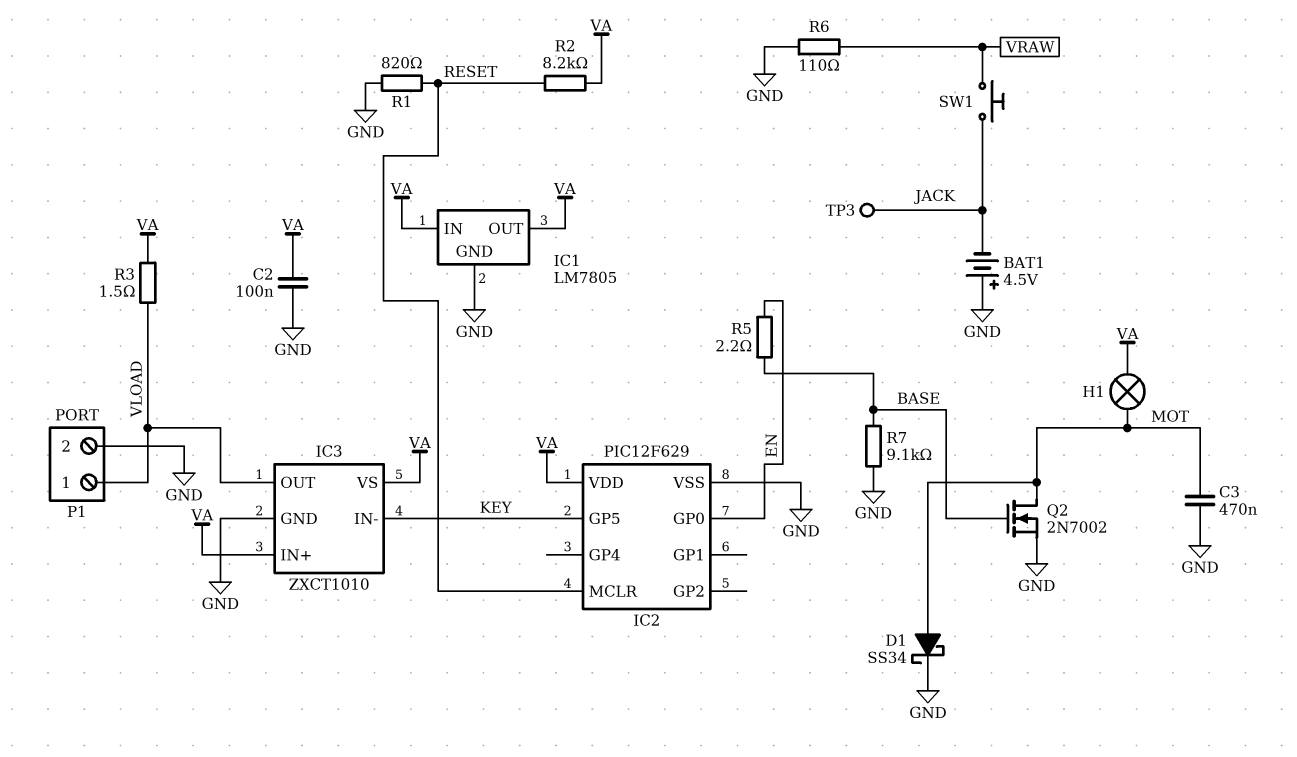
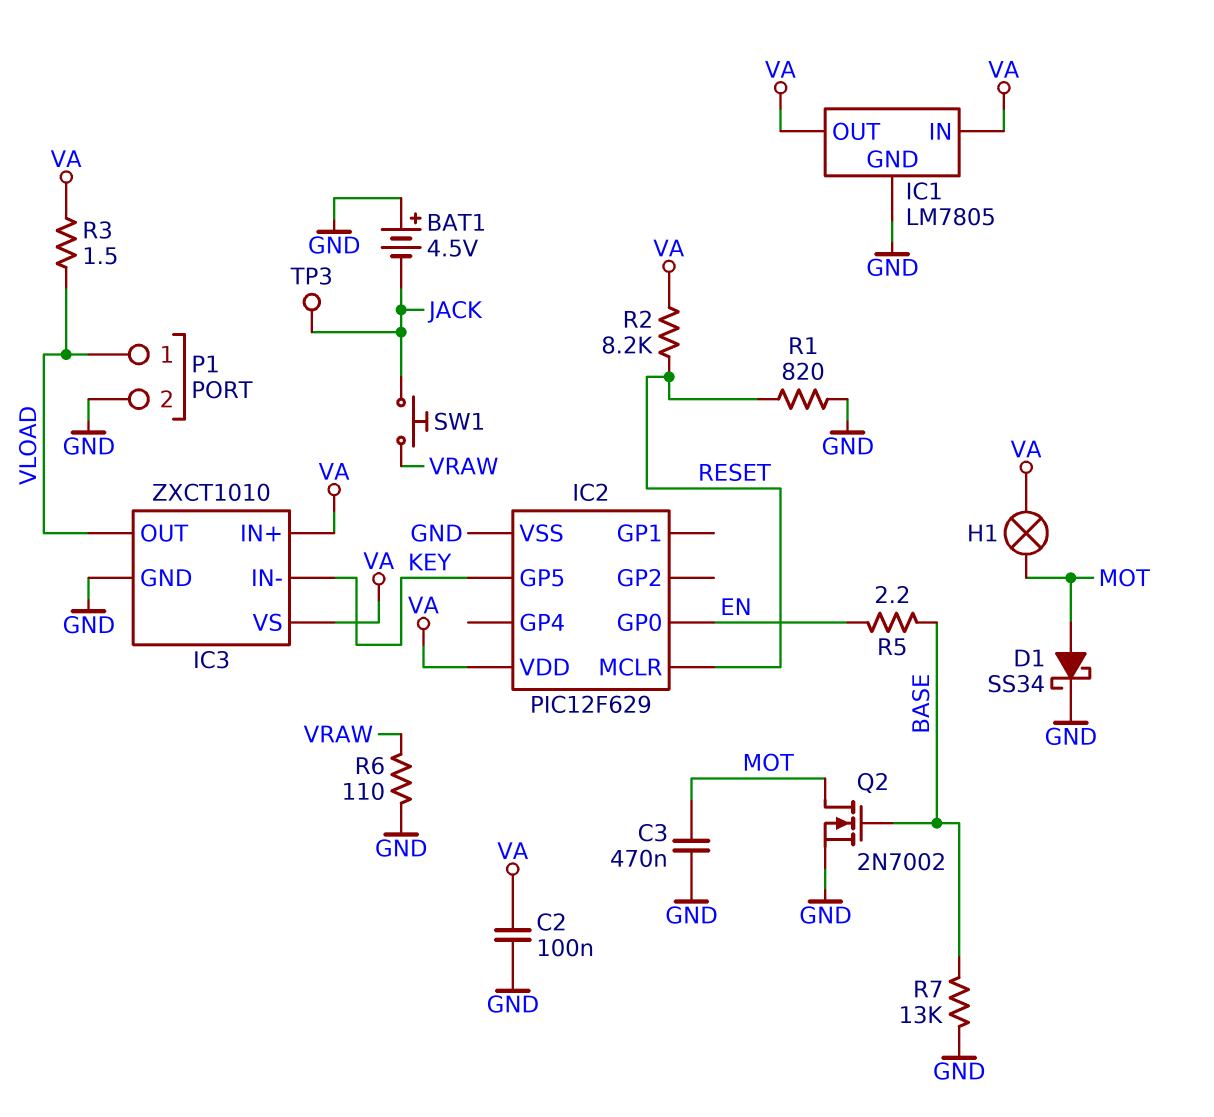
R7: 9.1k (BASE, GND) -> 13k (BASE, GND)

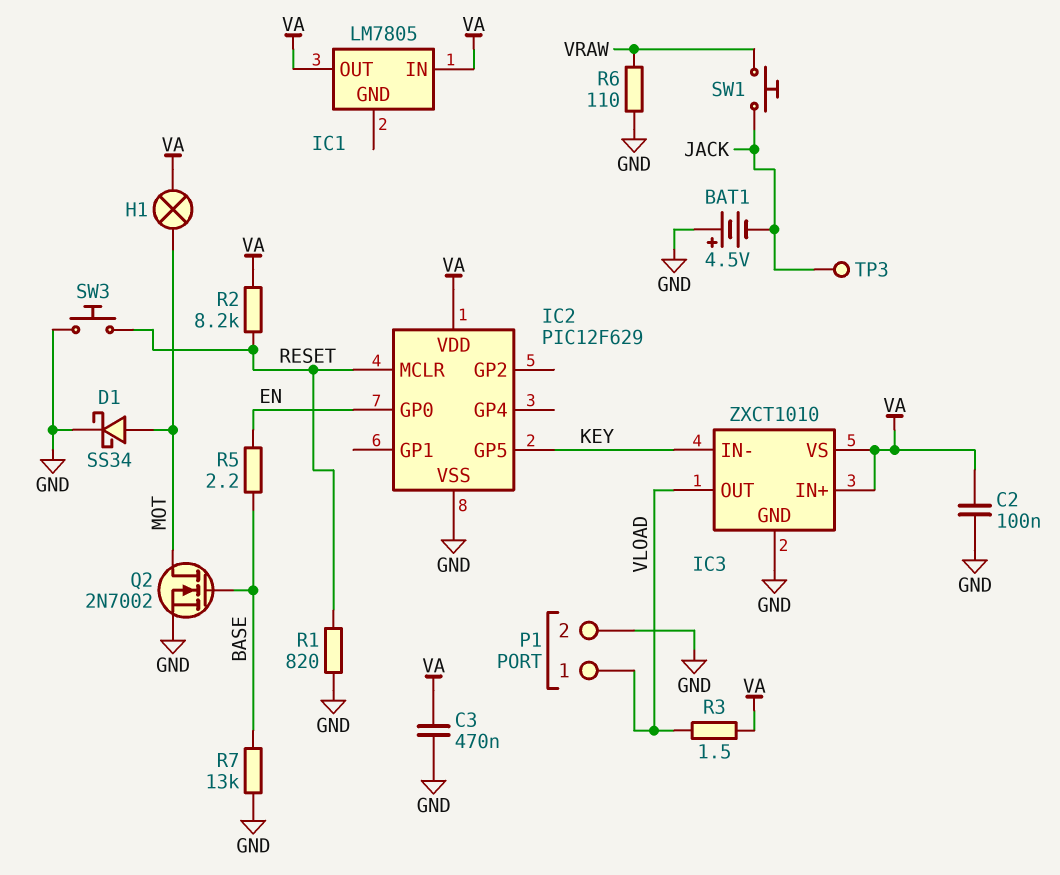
C3: 470nF (GND, MOT) -> 470nF (GND, VA)
IC1 pin GND: GND -> none
SW3: none -> button (GND, RESET)

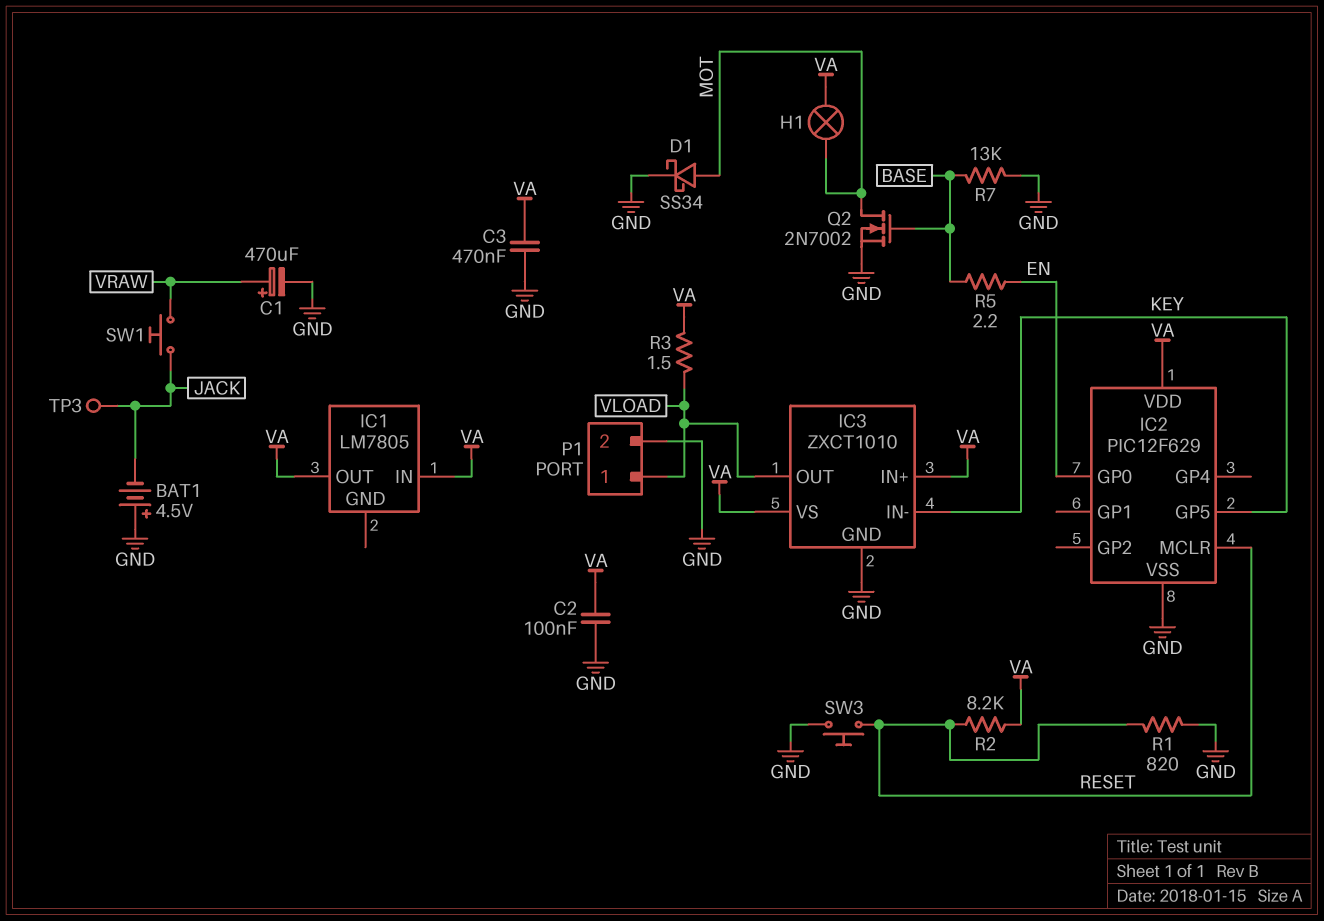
C1: none -> 470uF (plus VRAW, minus GND)
R6: 110 (GND, VRAW) -> none

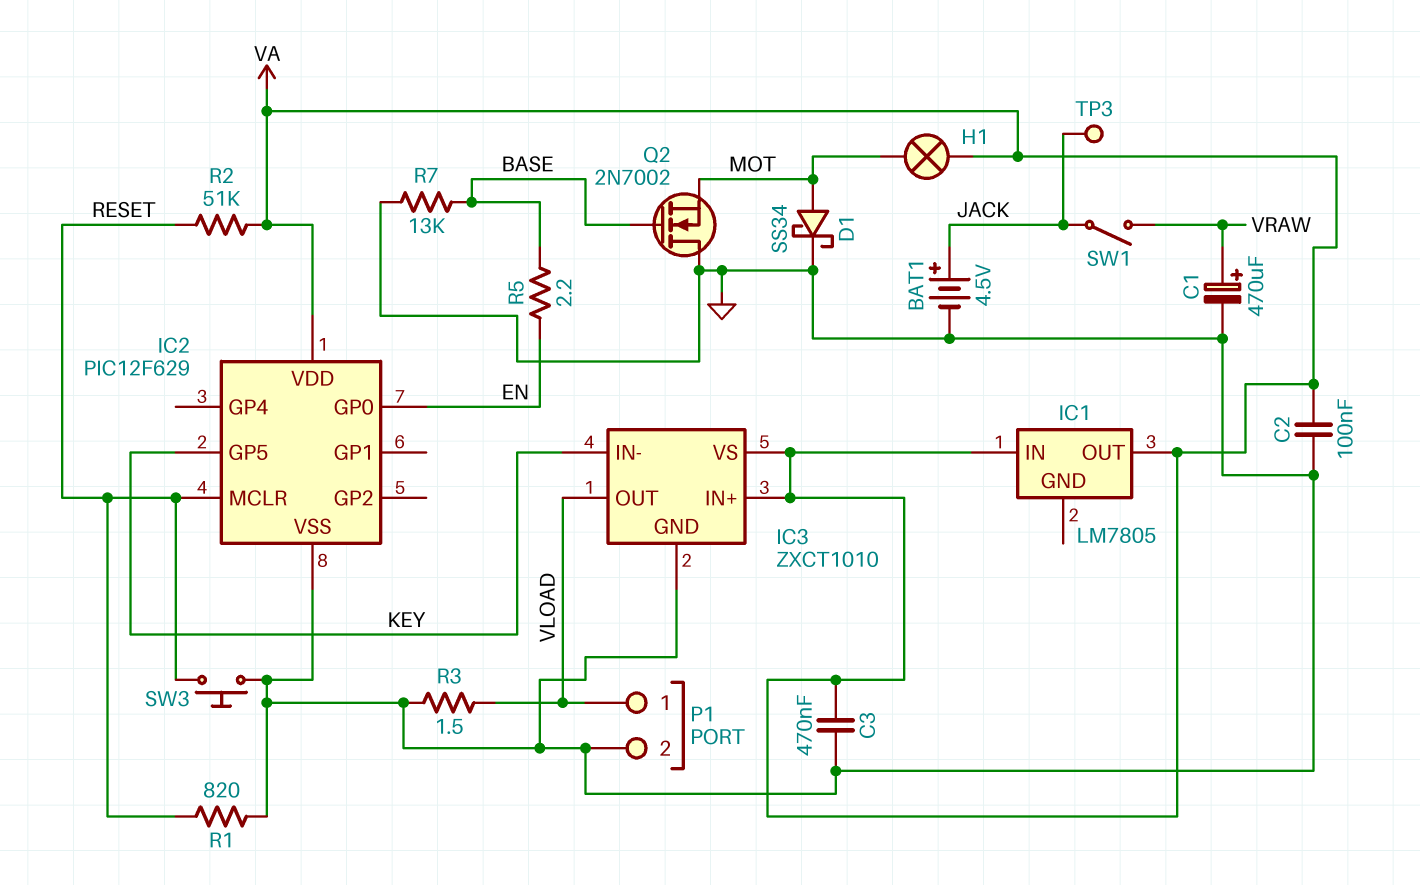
BAT1: 4.5V (plus GND, minus JACK) -> 4.5V (plus JACK, minus GND)
Q2: NMOS 2N7002 (G BASE, D MOT, S GND) -> NMOS 2N7002 (G BASE, D GND, S MOT)
R2: 8.2k (RESET, VA) -> 51k (RESET, VA)
R3: 1.5 (VA, VLOAD) -> 1.5 (GND, VLOAD)
SW1: button (JACK, VRAW) -> switch (JACK, VRAW)

